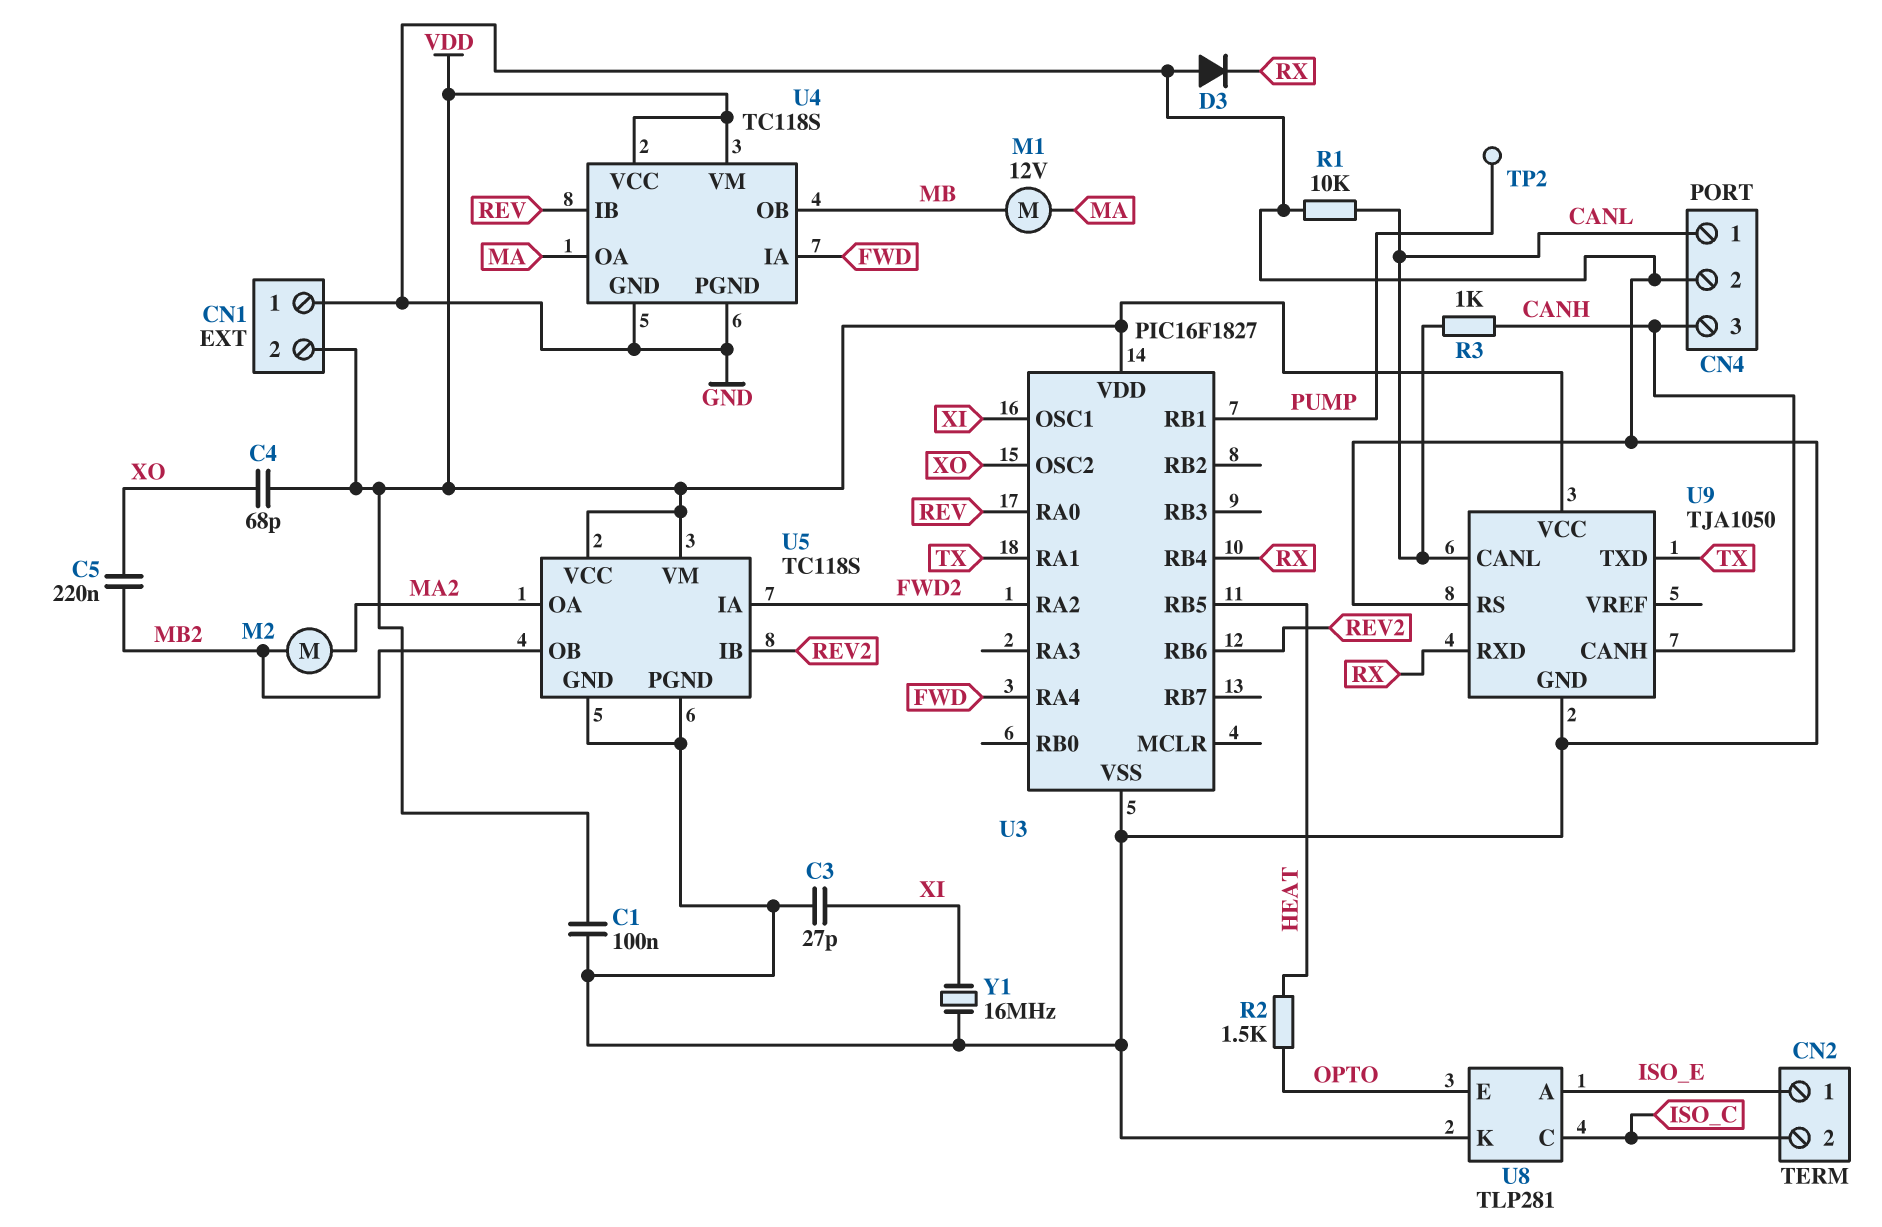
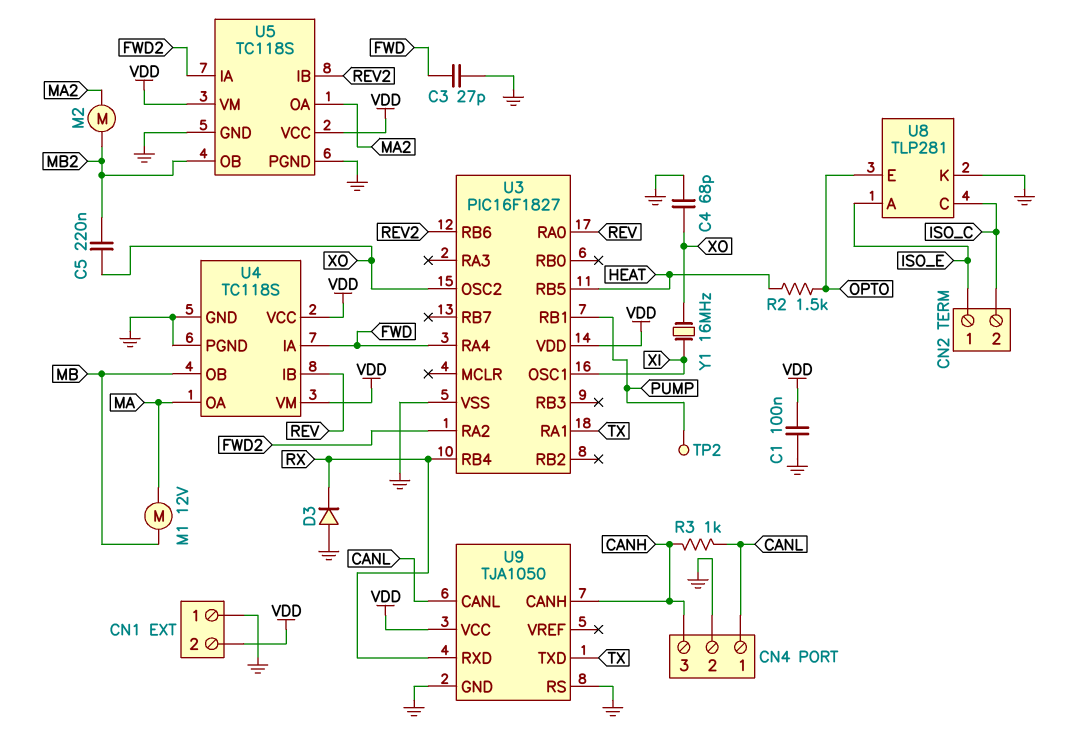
C3: 27pF (GND, XI) -> 27pF (FWD, GND)
C4: 68pF (VDD, XO) -> 68pF (GND, XO)
R1: 10k (CANL, GND) -> none
Y1: 16MHz (GND, XI) -> 16MHz (XI, XO)

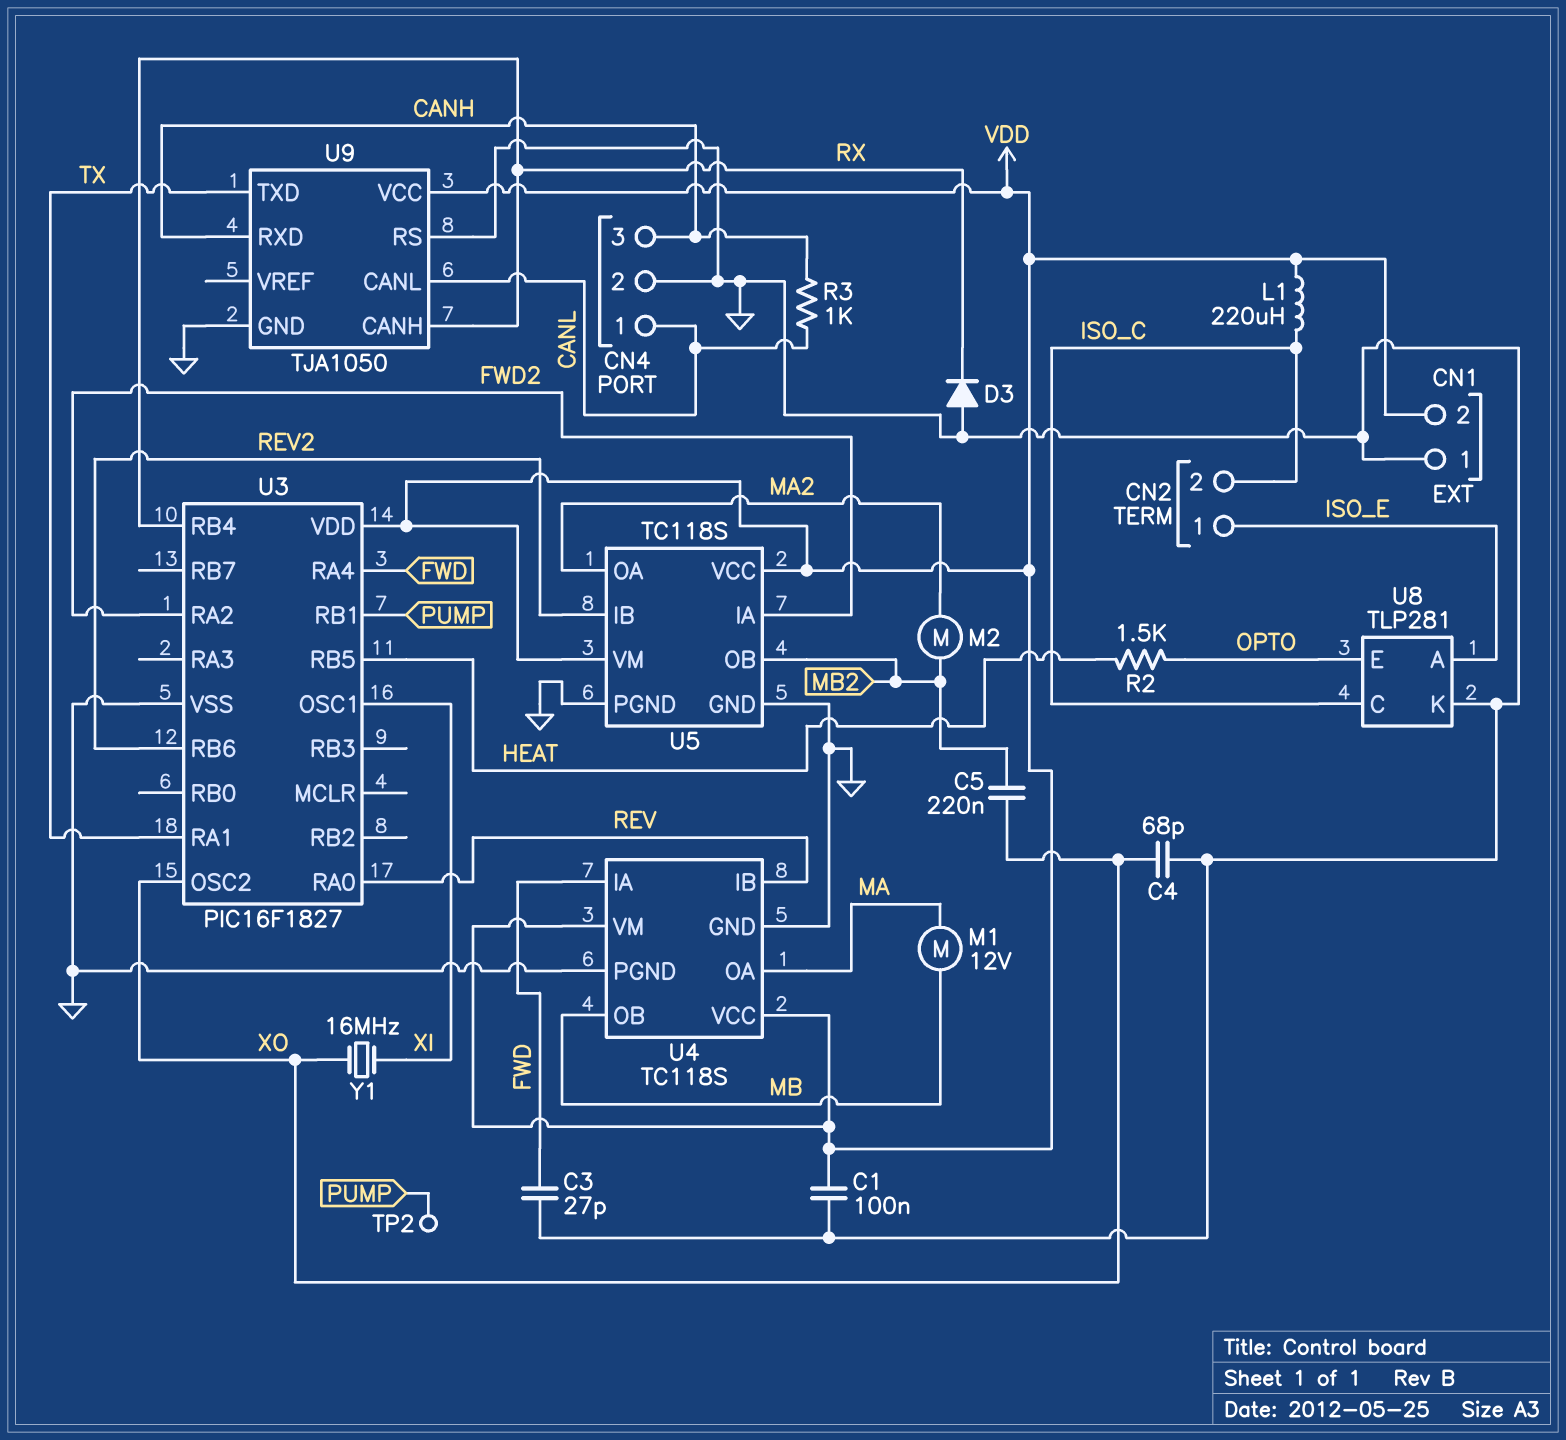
L1: none -> 220uH (ISO_C, VDD)
U9 pin CANH: CANH -> RX
U9 pin RXD: RX -> CANH

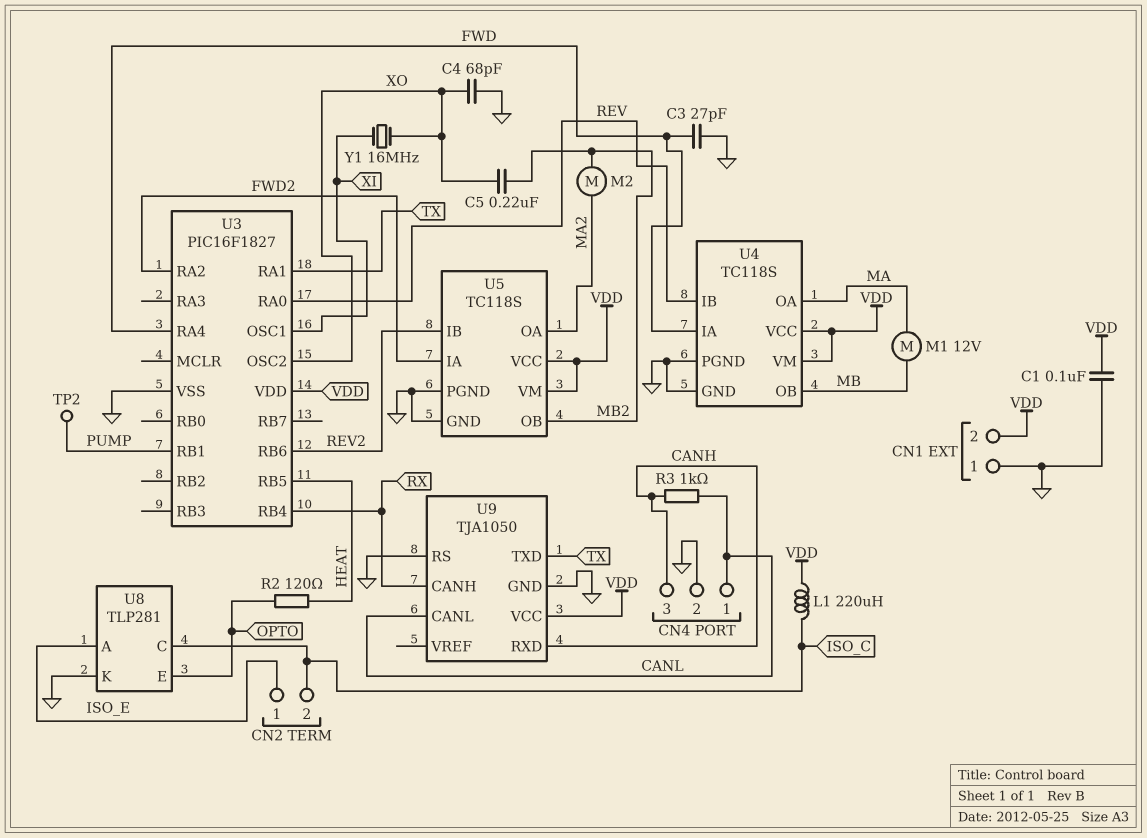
D3: diode (A GND, K RX) -> none
R2: 1.5k (HEAT, OPTO) -> 120 (HEAT, OPTO)

